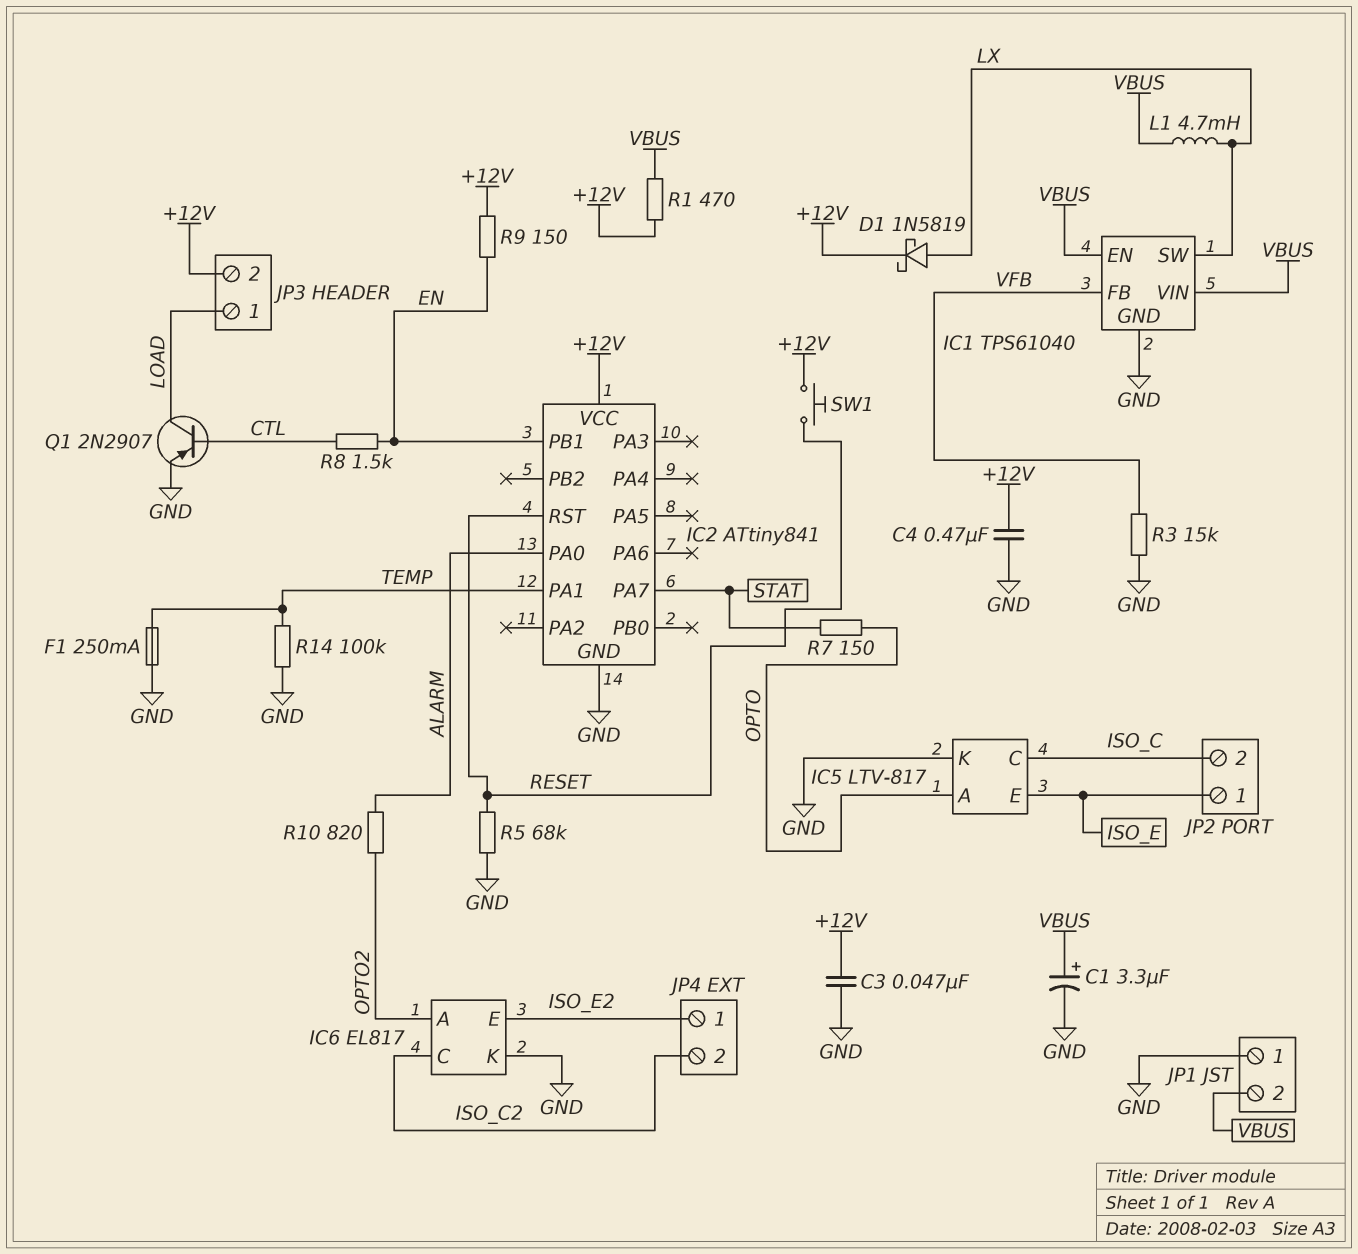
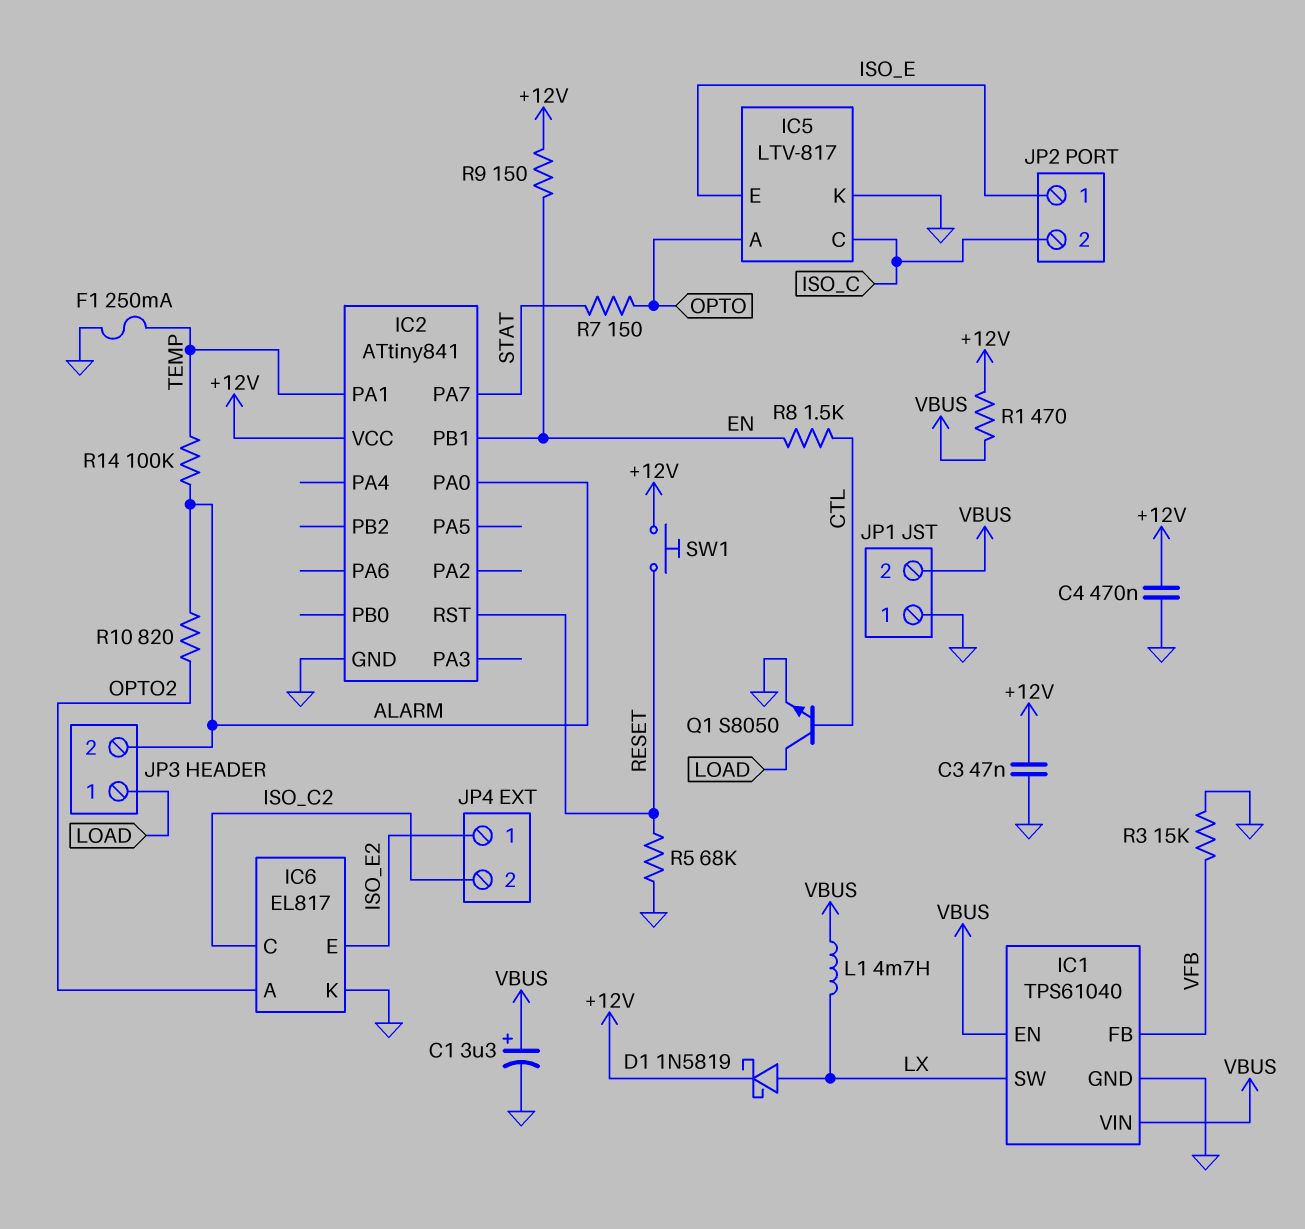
JP3 pin 2: +12V -> ALARM
Q1: PNP 2N2907 (B CTL, C LOAD, E GND) -> NPN S8050 (B CTL, C LOAD, E GND)
R14: 100k (GND, TEMP) -> 100k (ALARM, TEMP)

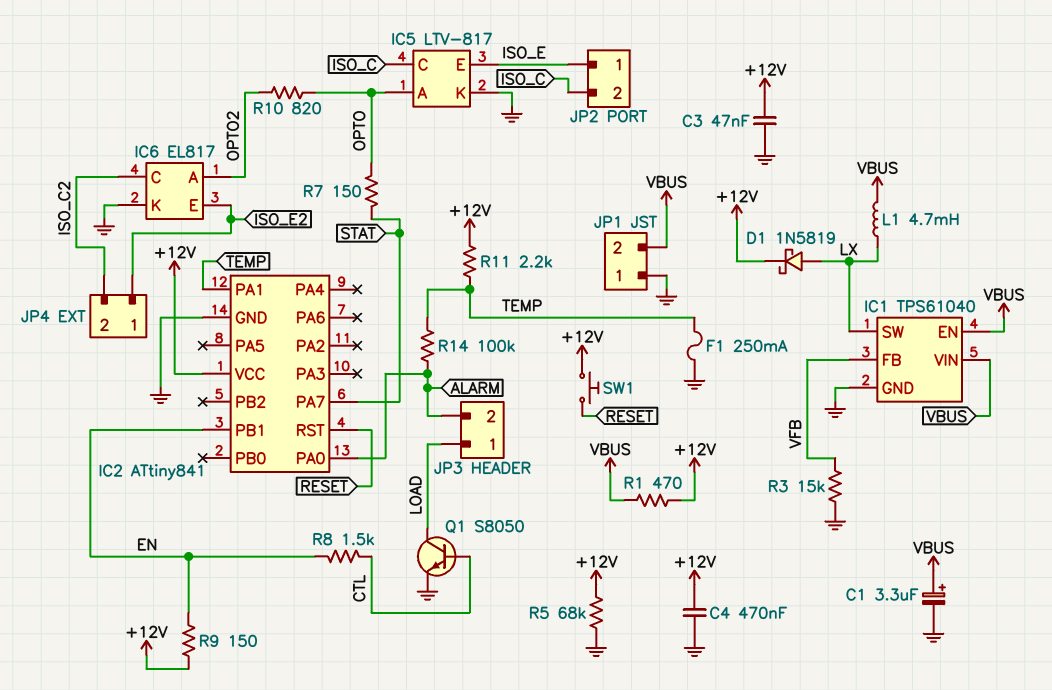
R5: 68k (GND, RESET) -> 68k (+12V, GND)
R10: 820 (ALARM, OPTO2) -> 820 (OPTO, OPTO2)
R11: none -> 2.2k (+12V, TEMP)

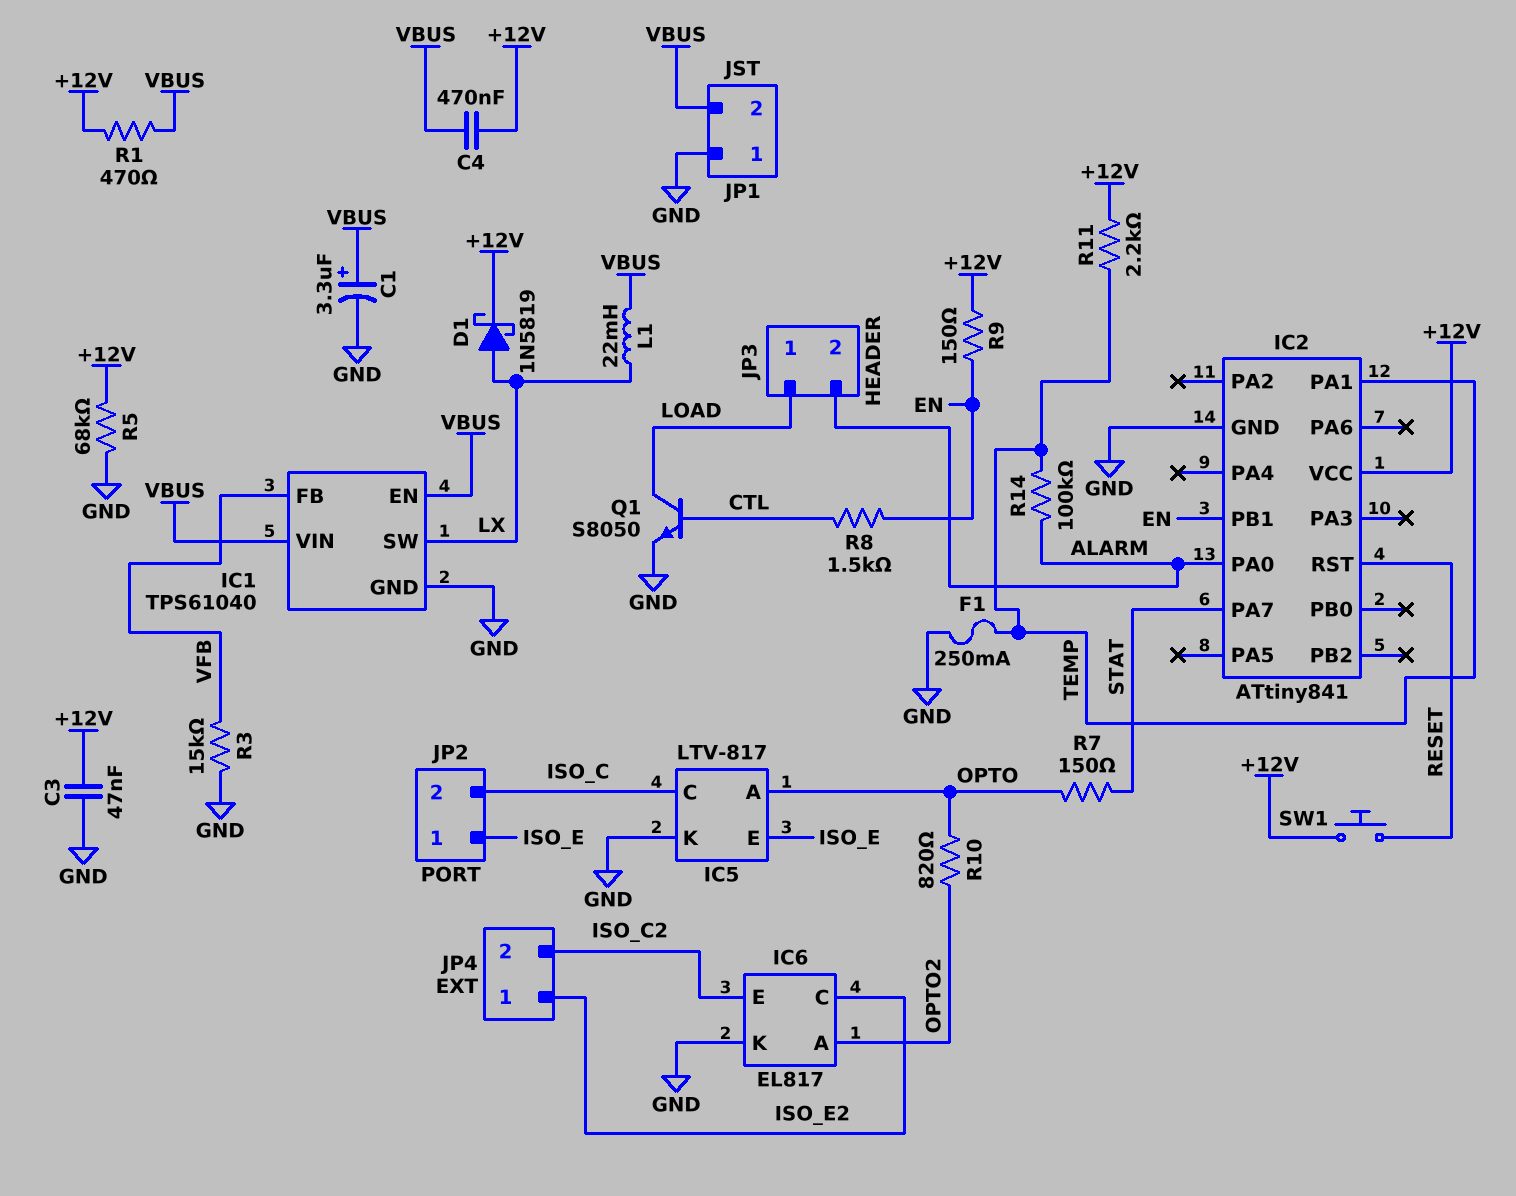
C4: 470nF (+12V, GND) -> 470nF (+12V, VBUS)
IC6 pin C: ISO_C2 -> ISO_E2
IC6 pin E: ISO_E2 -> ISO_C2
L1: 4.7mH (LX, VBUS) -> 22mH (LX, VBUS)

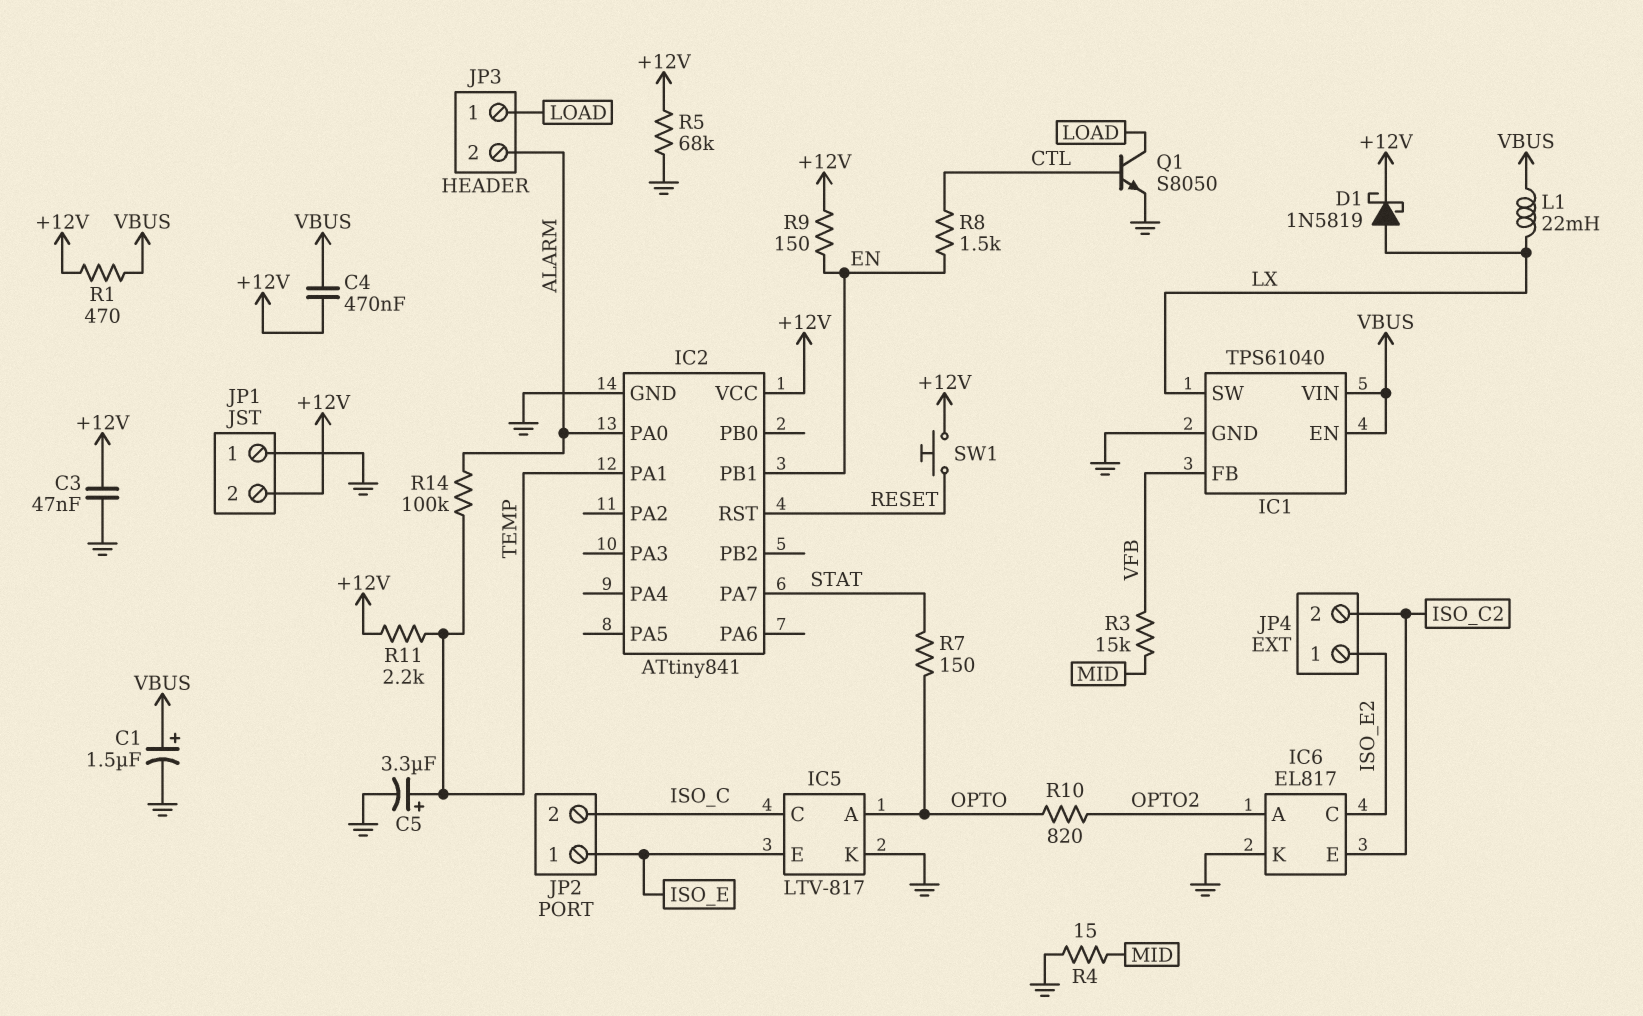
C1: 3.3uF (plus VBUS, minus GND) -> 1.5uF (plus VBUS, minus GND)
C5: none -> 3.3uF (plus TEMP, minus GND)
F1: 250mA (GND, TEMP) -> none
JP1 pin 2: VBUS -> +12V
R3: 15k (GND, VFB) -> 15k (MID, VFB)
R4: none -> 15 (GND, MID)

